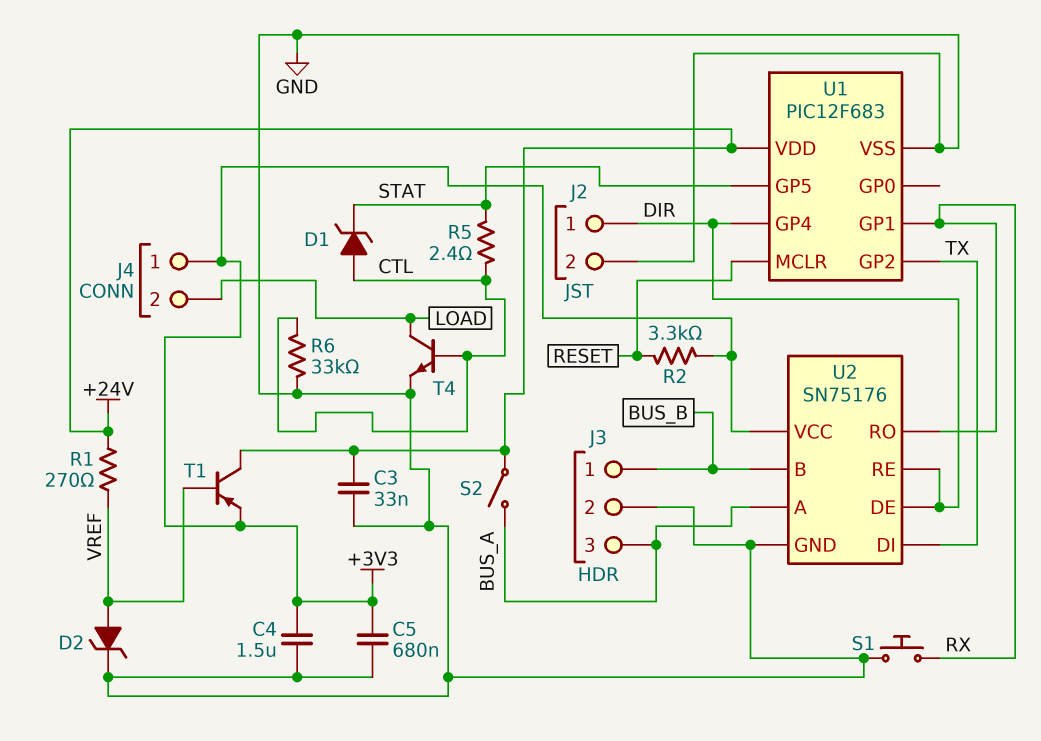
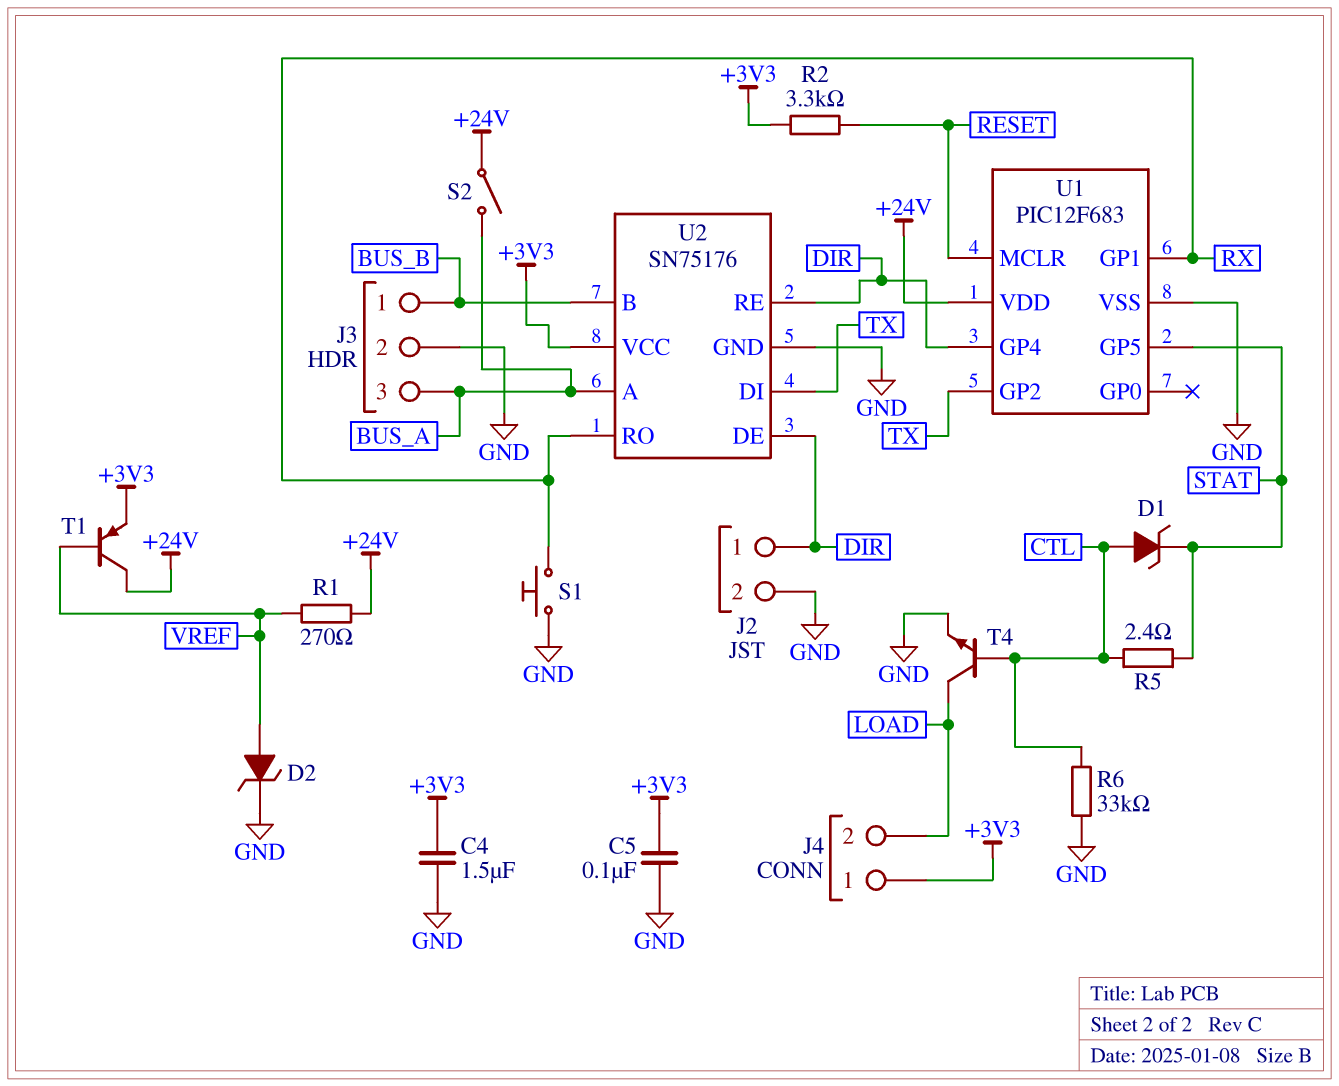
C3: 33nF (+24V, GND) -> none
C5: 680nF (+3V3, GND) -> 100nF (+3V3, GND)

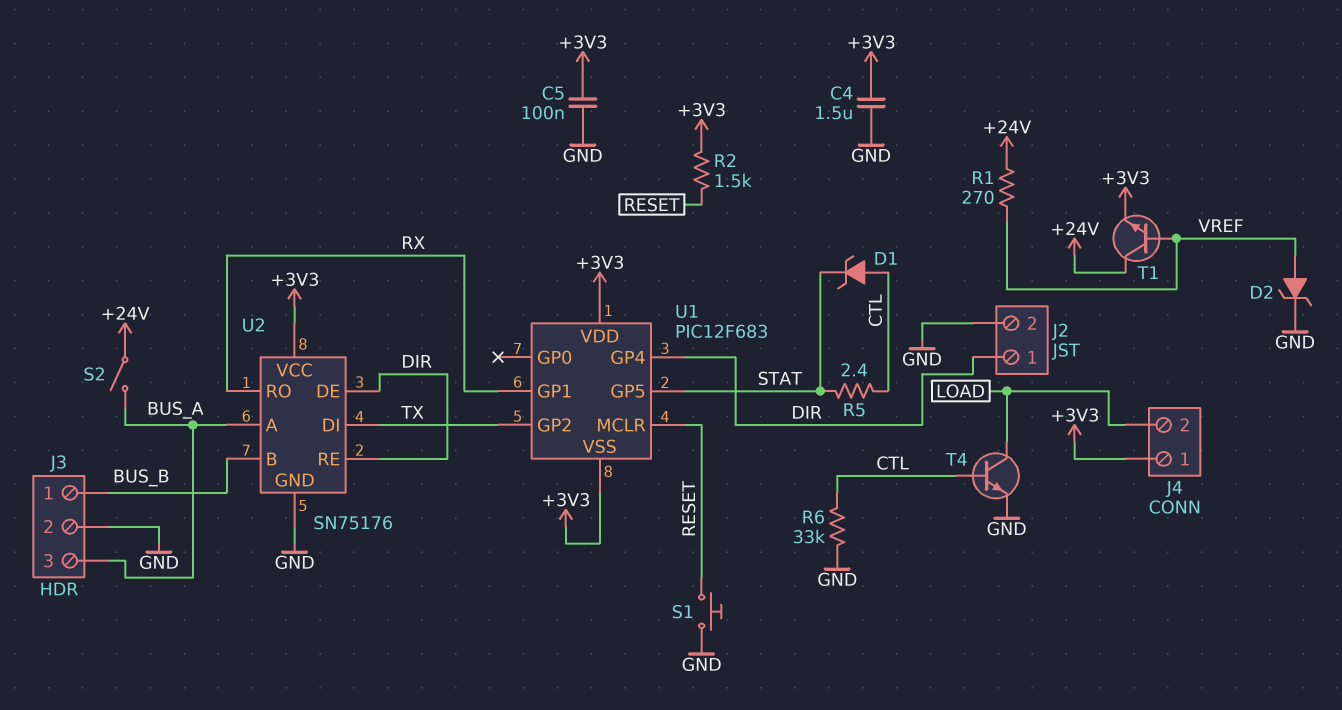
R2: 3.3k (+3V3, RESET) -> 1.5k (+3V3, RESET)
S1: button (GND, RX) -> button (GND, RESET)
T1: PNP (B VREF, C +24V, E +3V3) -> NPN (B VREF, C +24V, E +3V3)
U1 pin VDD: +24V -> +3V3
U1 pin VSS: GND -> +3V3

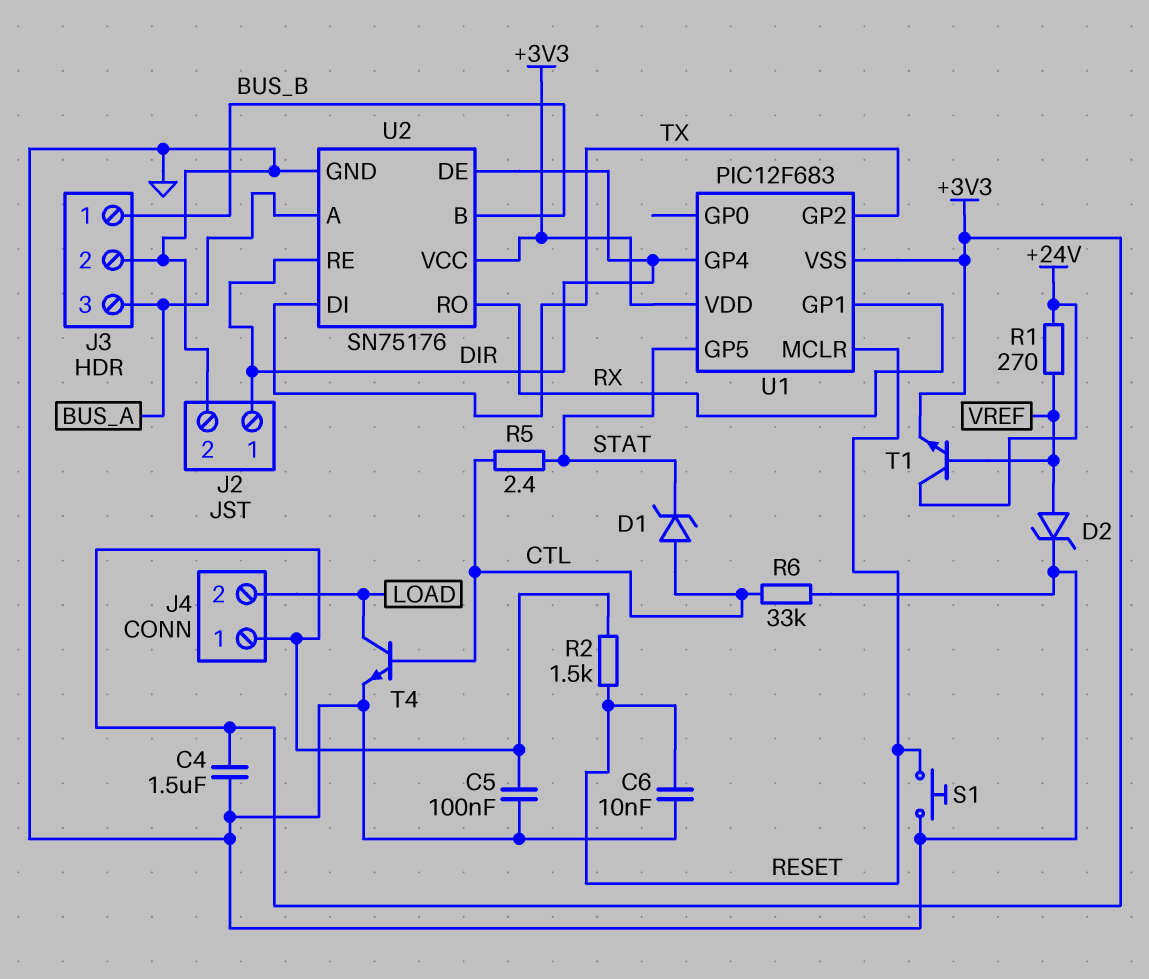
C6: none -> 10nF (GND, RESET)
S2: switch (+24V, BUS_A) -> none

